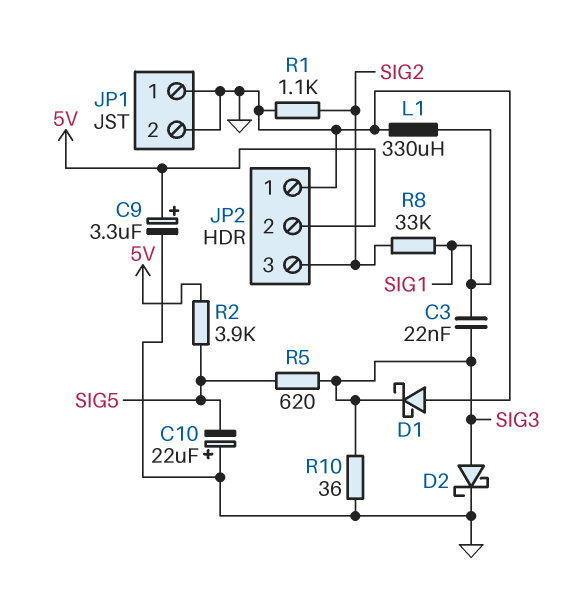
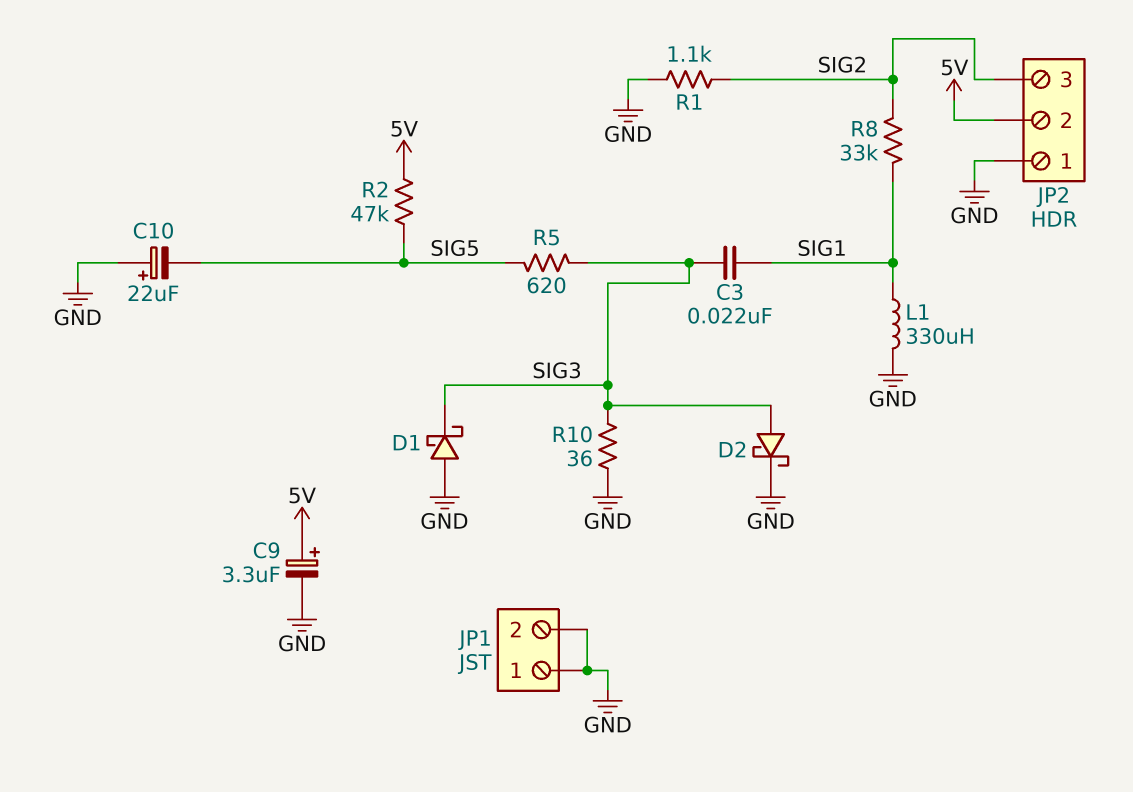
R2: 3.9k (5V, SIG5) -> 47k (5V, SIG5)

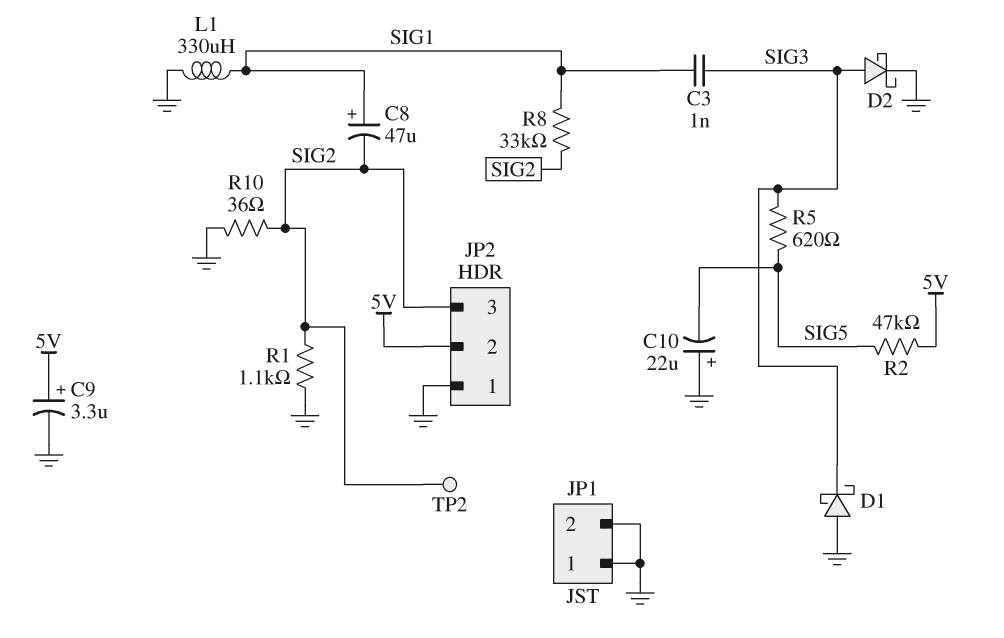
C3: 22nF (SIG1, SIG3) -> 1nF (SIG1, SIG3)
C8: none -> 47uF (plus SIG1, minus SIG2)
R10: 36 (GND, SIG3) -> 36 (GND, SIG2)
TP2: none -> test point (SIG2)

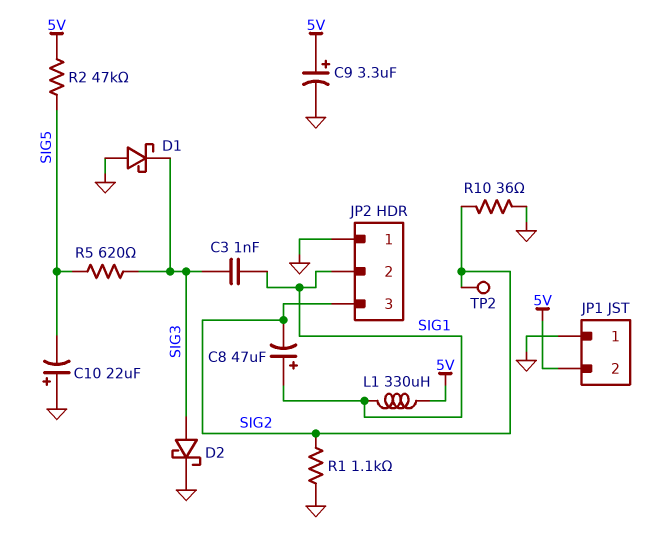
JP1 pin 2: GND -> 5V
JP2 pin 2: 5V -> SIG1
L1: 330uH (GND, SIG1) -> 330uH (5V, SIG1)
R8: 33k (SIG1, SIG2) -> none

